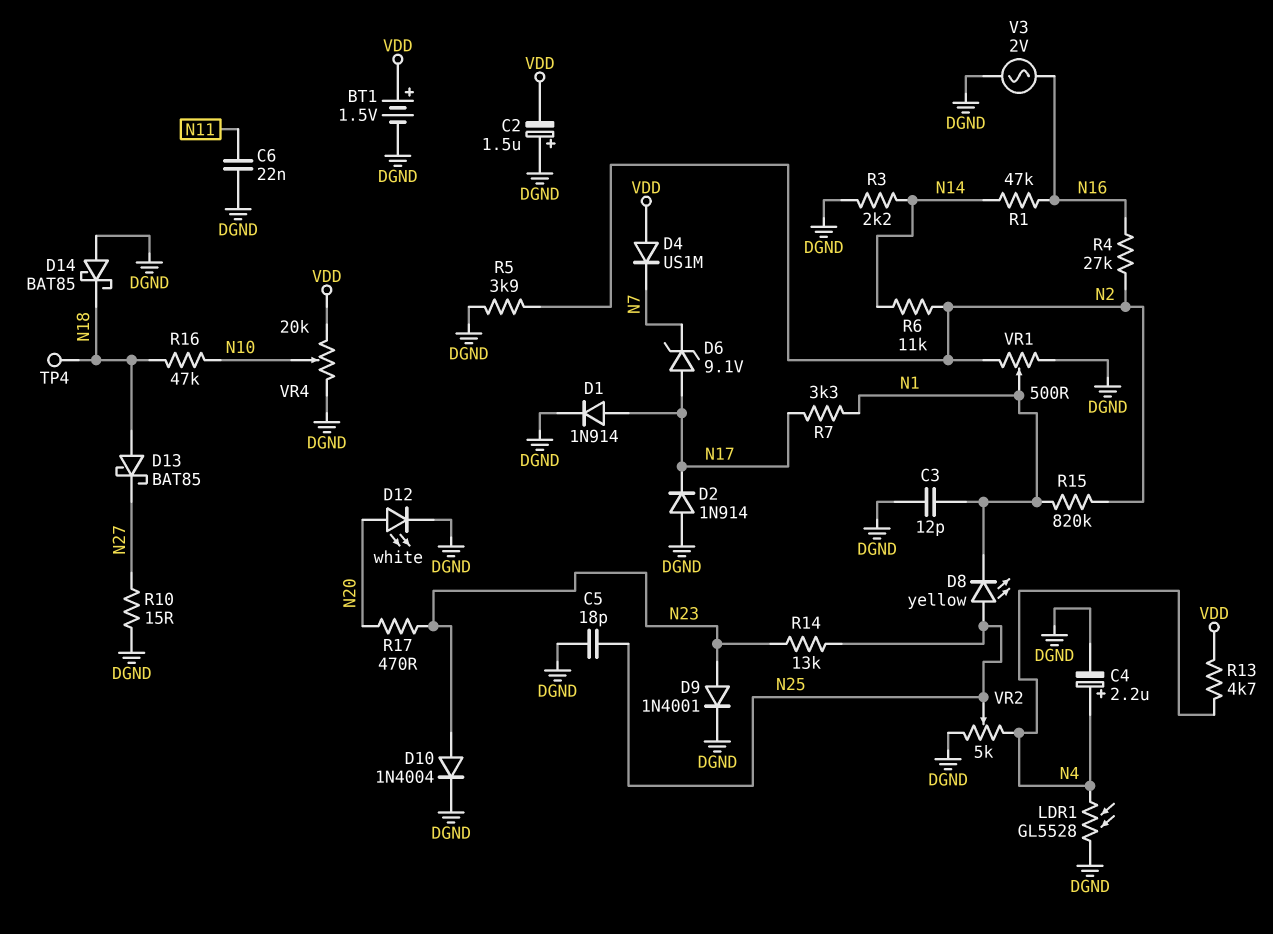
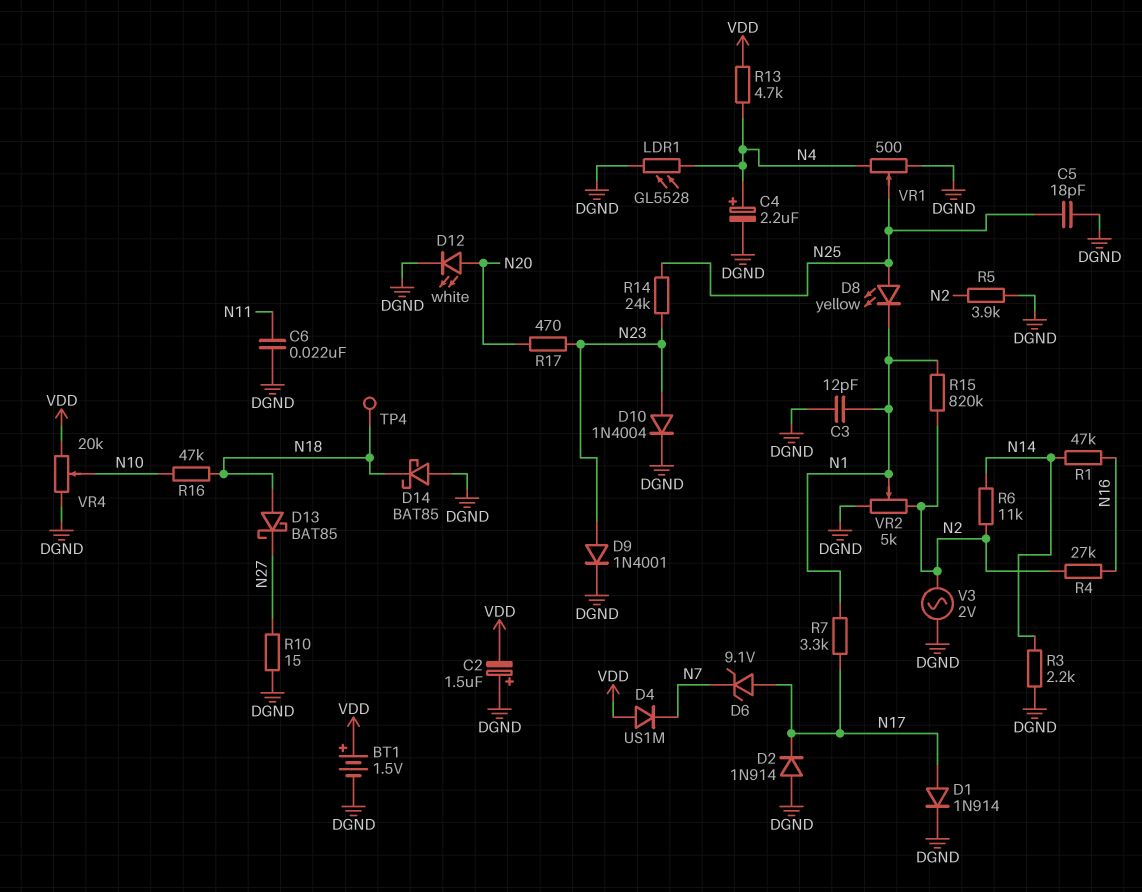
R14: 13k (N23, N25) -> 24k (N23, N25)
V3: AC 2V (DGND, N16) -> AC 2V (DGND, N2)
VR1: 500 (DGND, N2, wiper N1) -> 500 (DGND, N4, wiper N25)
VR2: 5k (DGND, N4, wiper N25) -> 5k (DGND, N2, wiper N1)

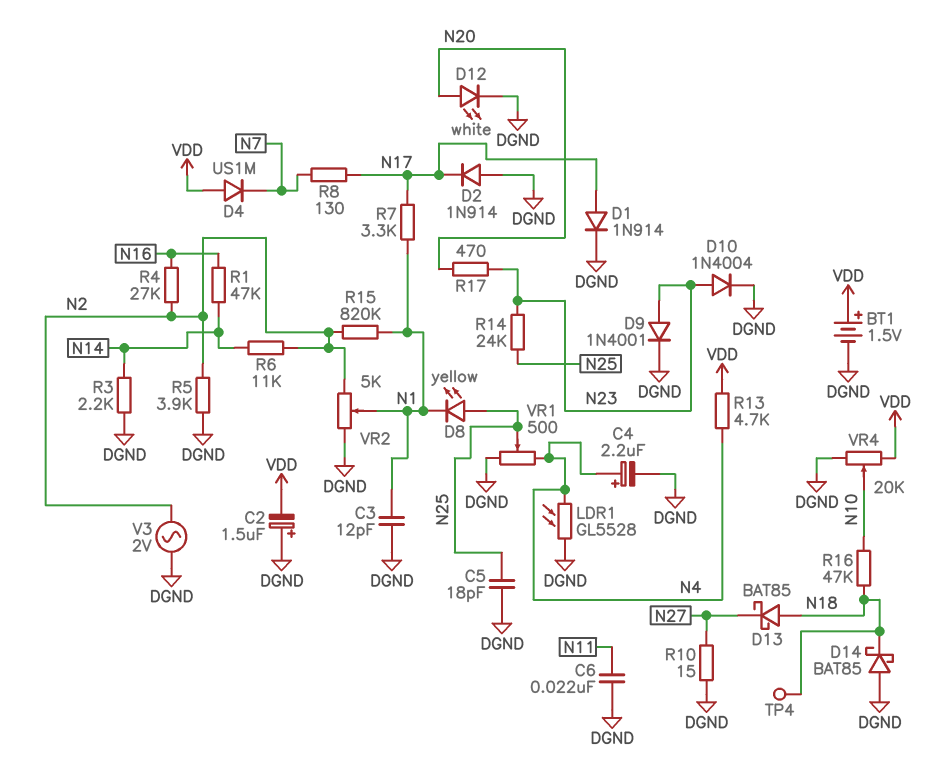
D6: zener 9.1V (A N17, K N7) -> none
R8: none -> 130 (N7, N17)

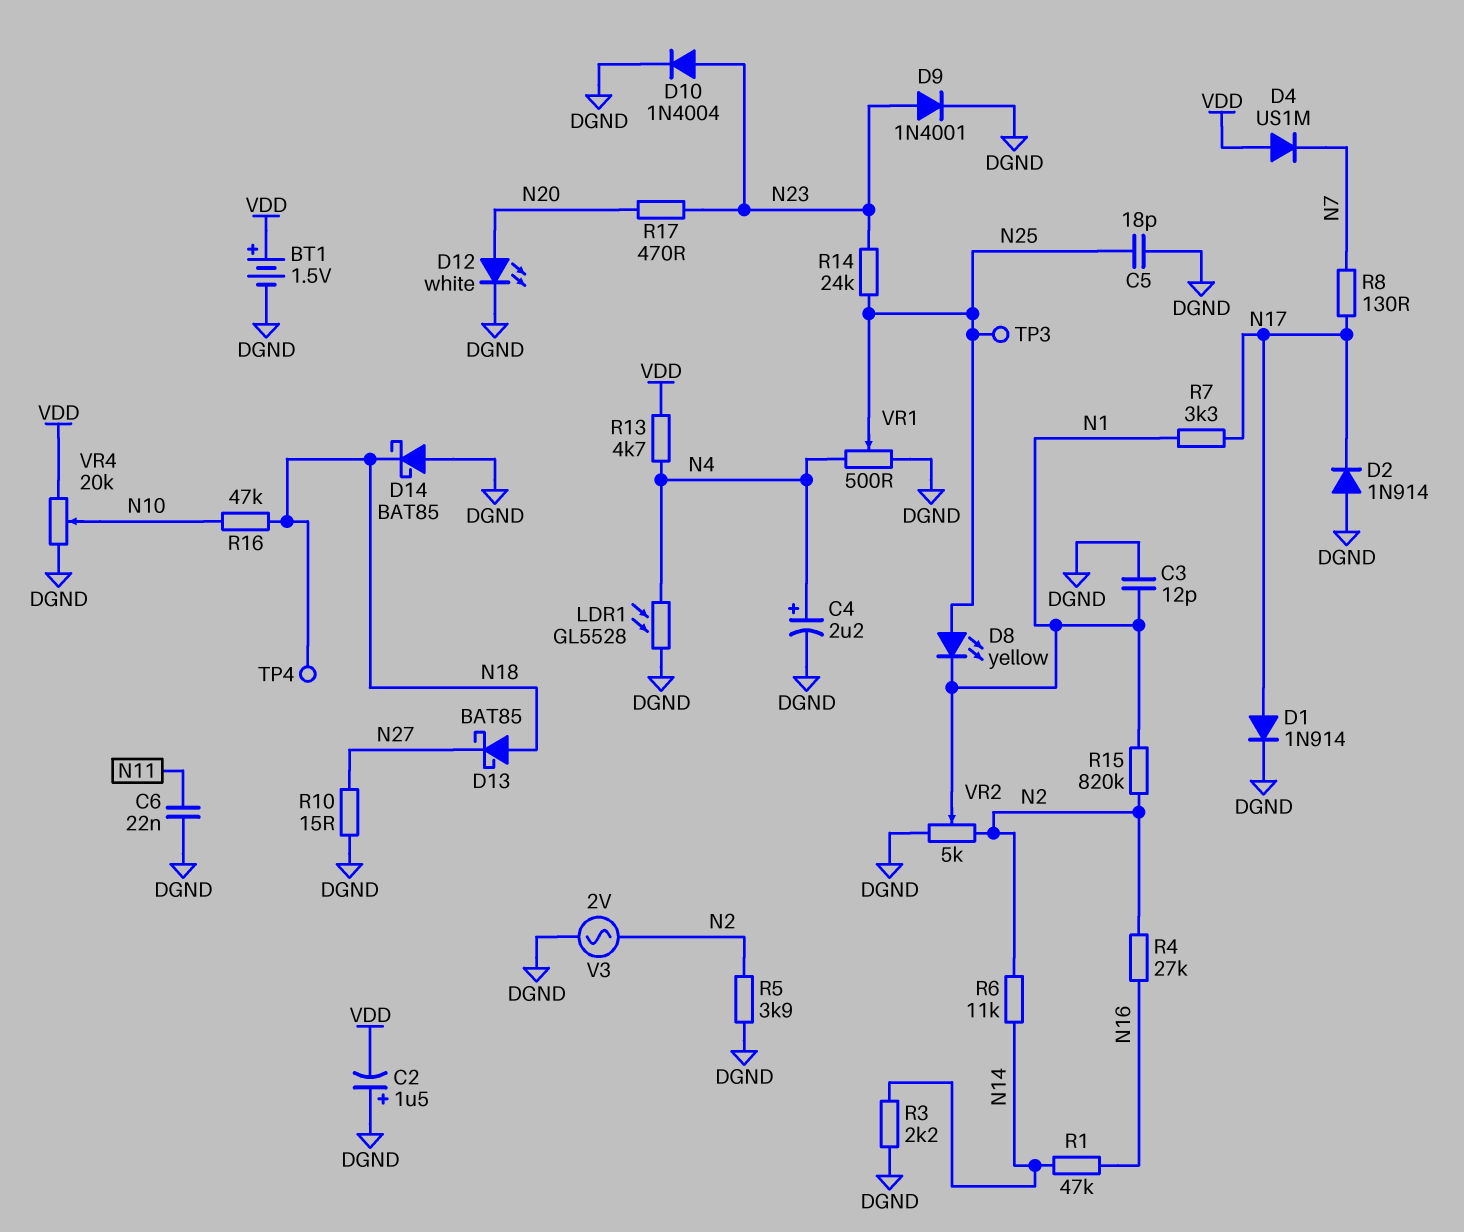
TP3: none -> test point (N25)

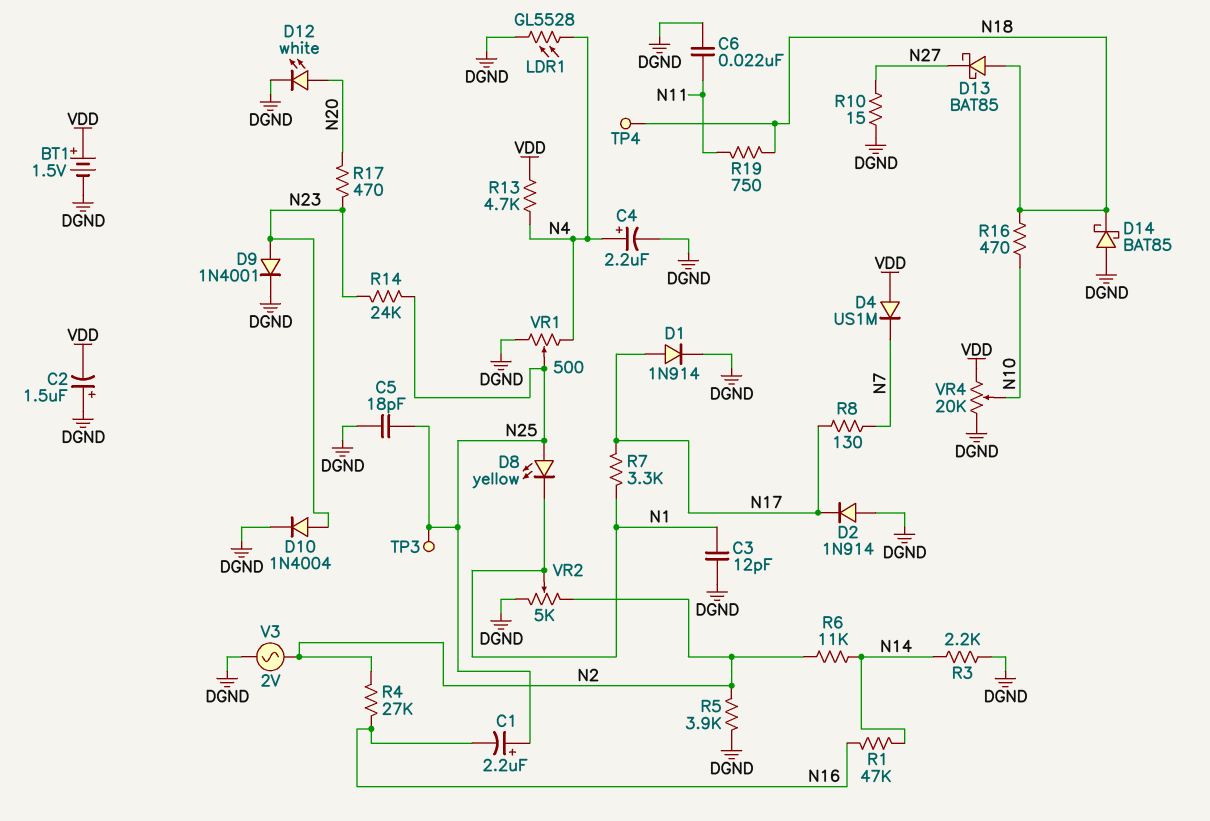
C1: none -> 2.2uF (plus N25, minus N16)
R15: 820k (N1, N2) -> none
R16: 47k (N10, N18) -> 470 (N10, N18)
R19: none -> 750 (N11, N18)

